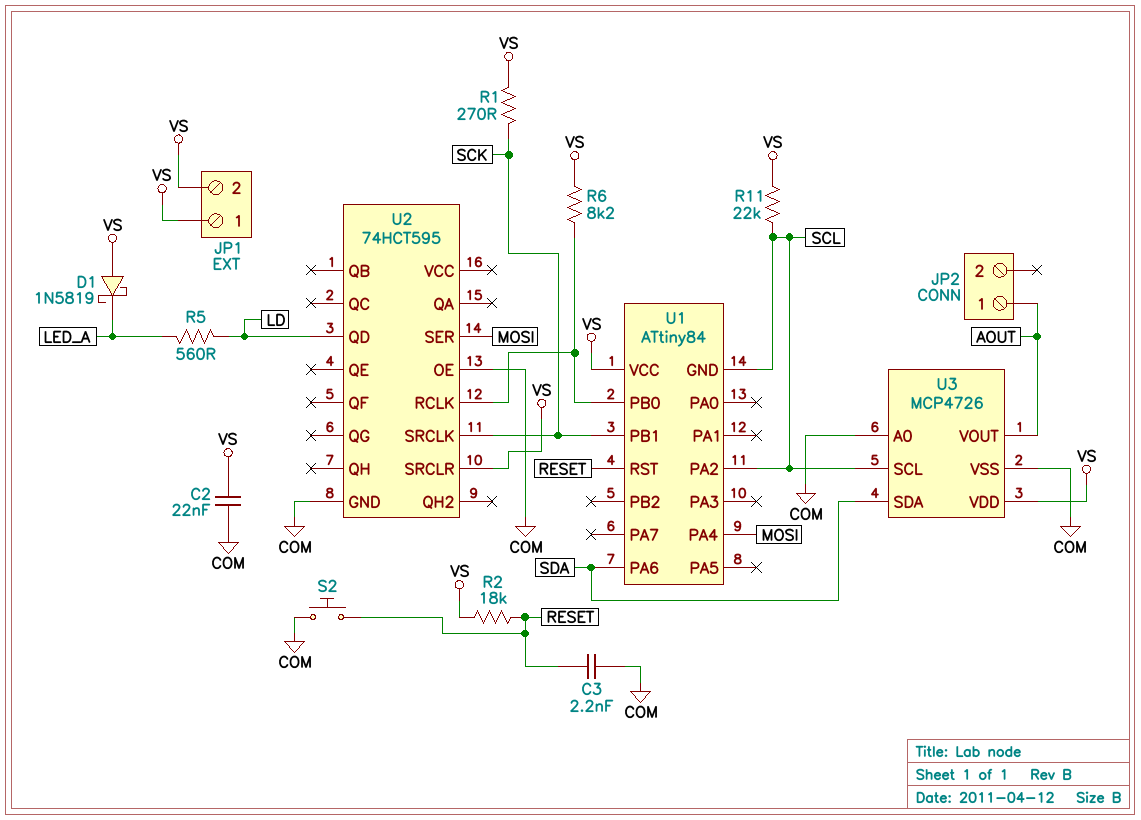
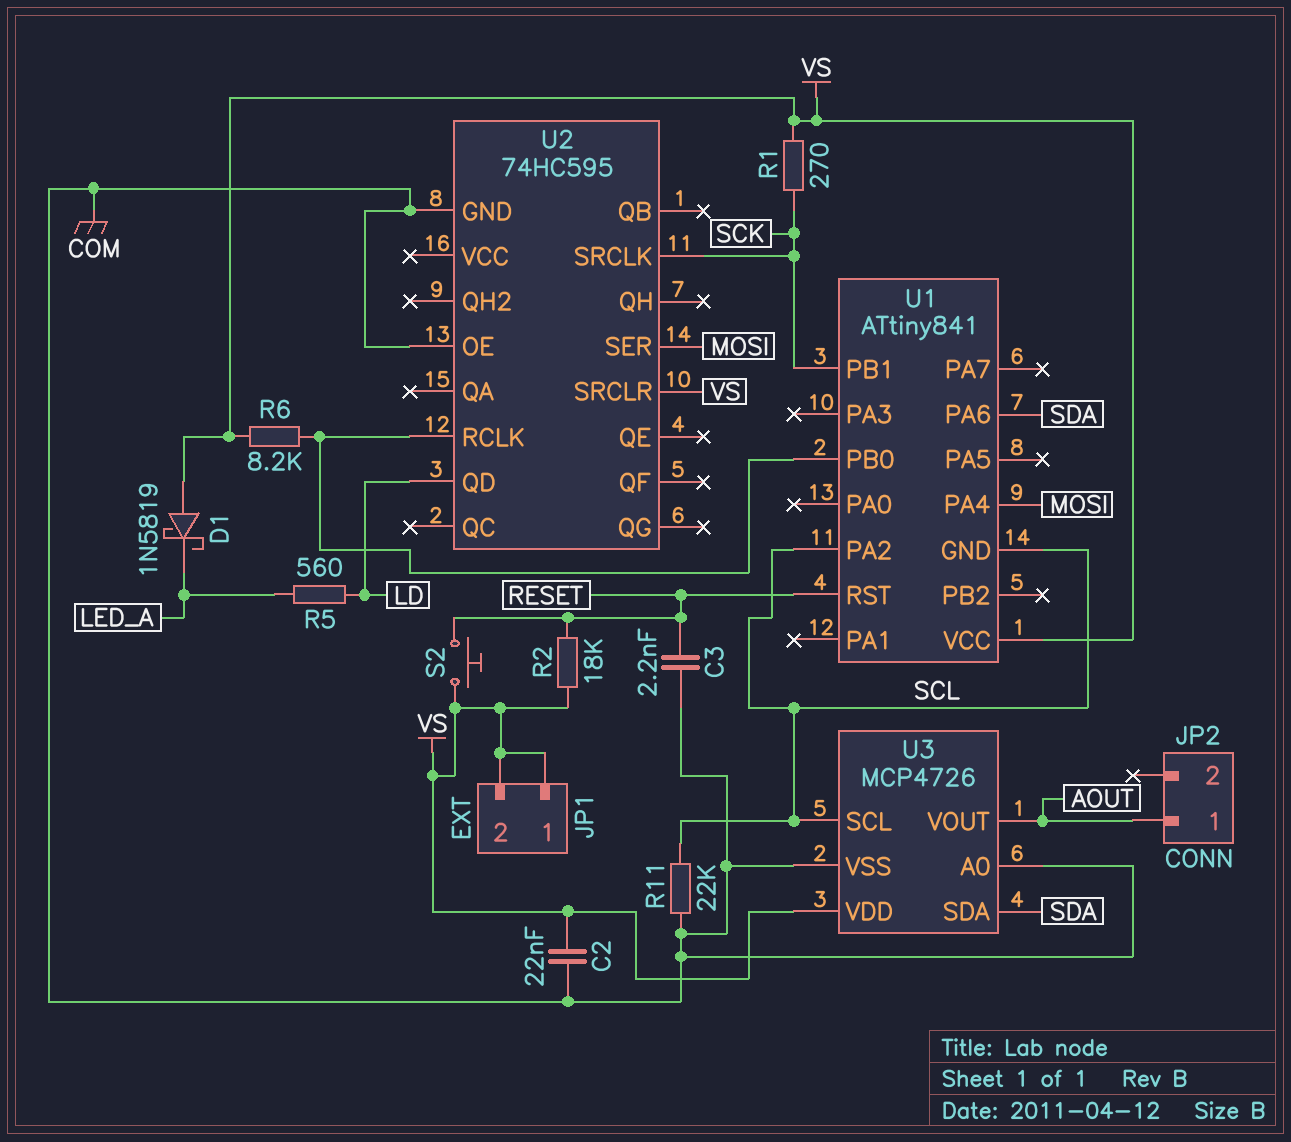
R11: 22k (SCL, VS) -> 22k (COM, SCL)
S2: button (COM, RESET) -> button (RESET, VS)
U1: ATtiny84 -> ATtiny841
U2: 74HCT595 -> 74HC595

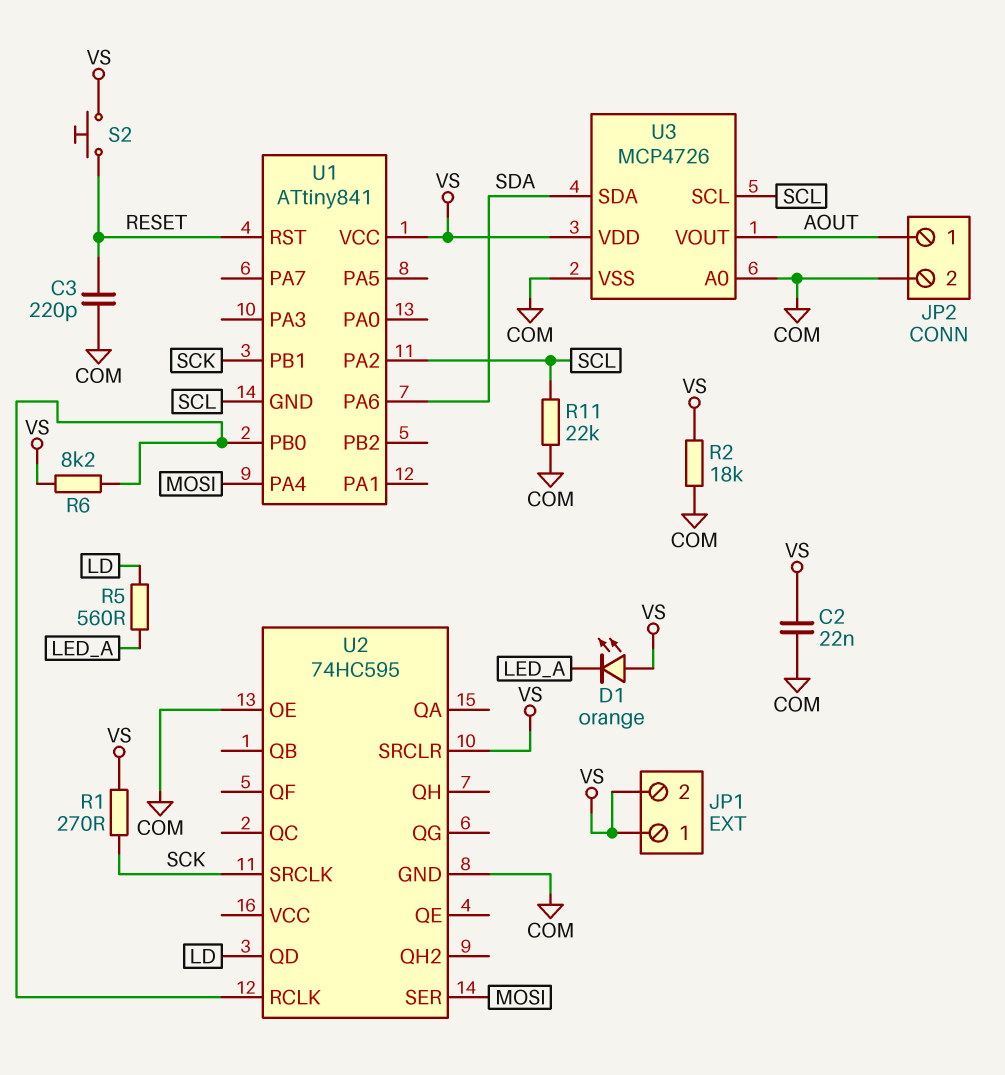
C3: 2.2nF (COM, RESET) -> 220pF (COM, RESET)
D1: schottky 1N5819 (A VS, K LED_A) -> LED orange (A VS, K LED_A)
JP2 pin 2: none -> COM
R2: 18k (RESET, VS) -> 18k (COM, VS)

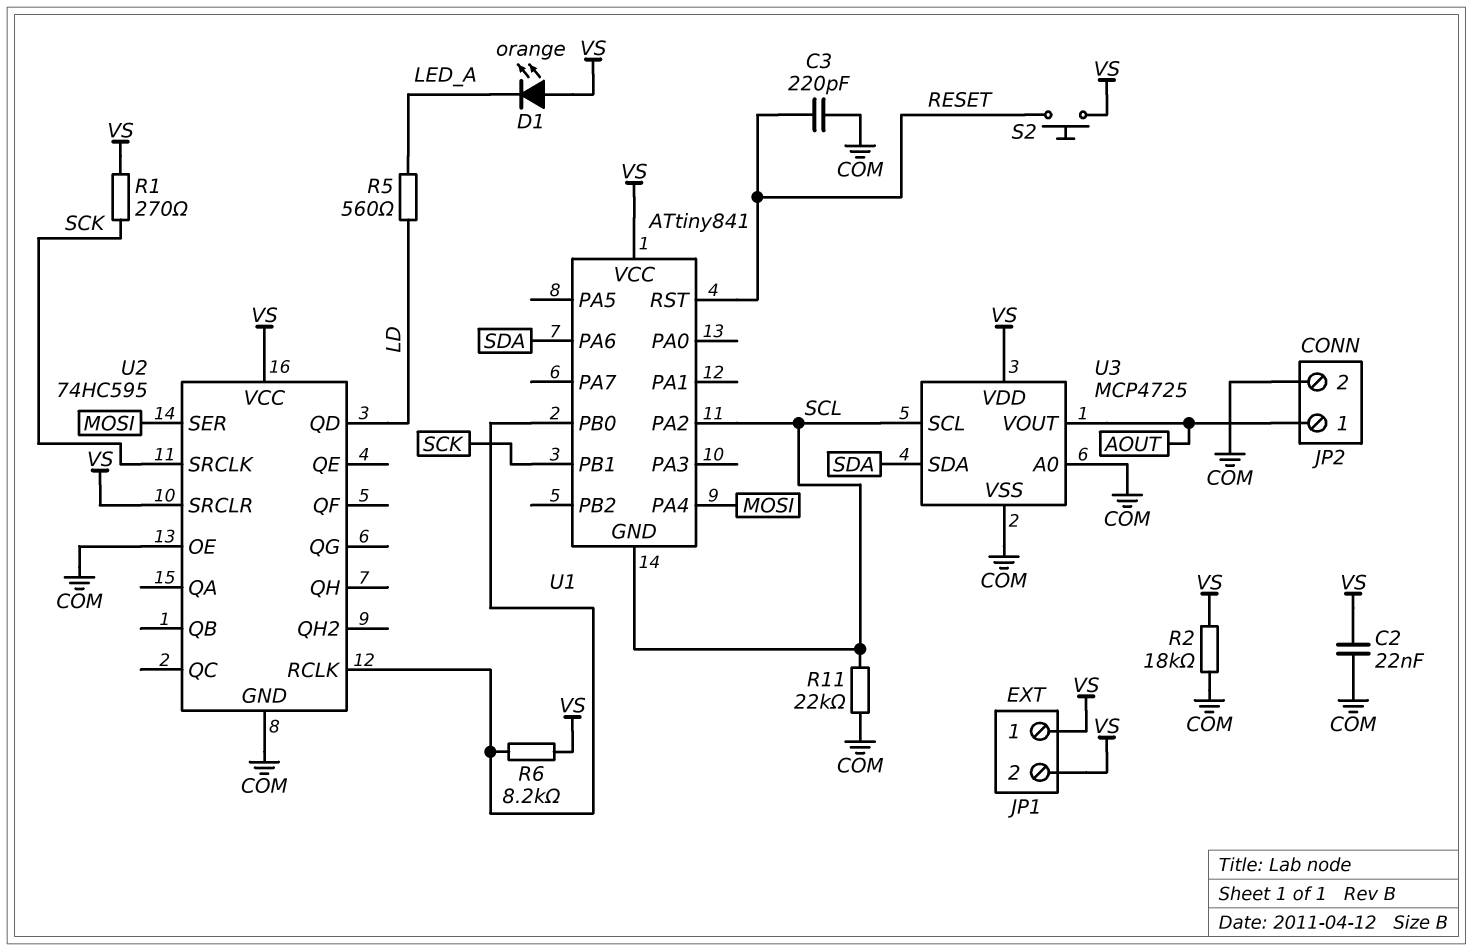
U2 pin VCC: none -> VS
U3: MCP4726 -> MCP4725

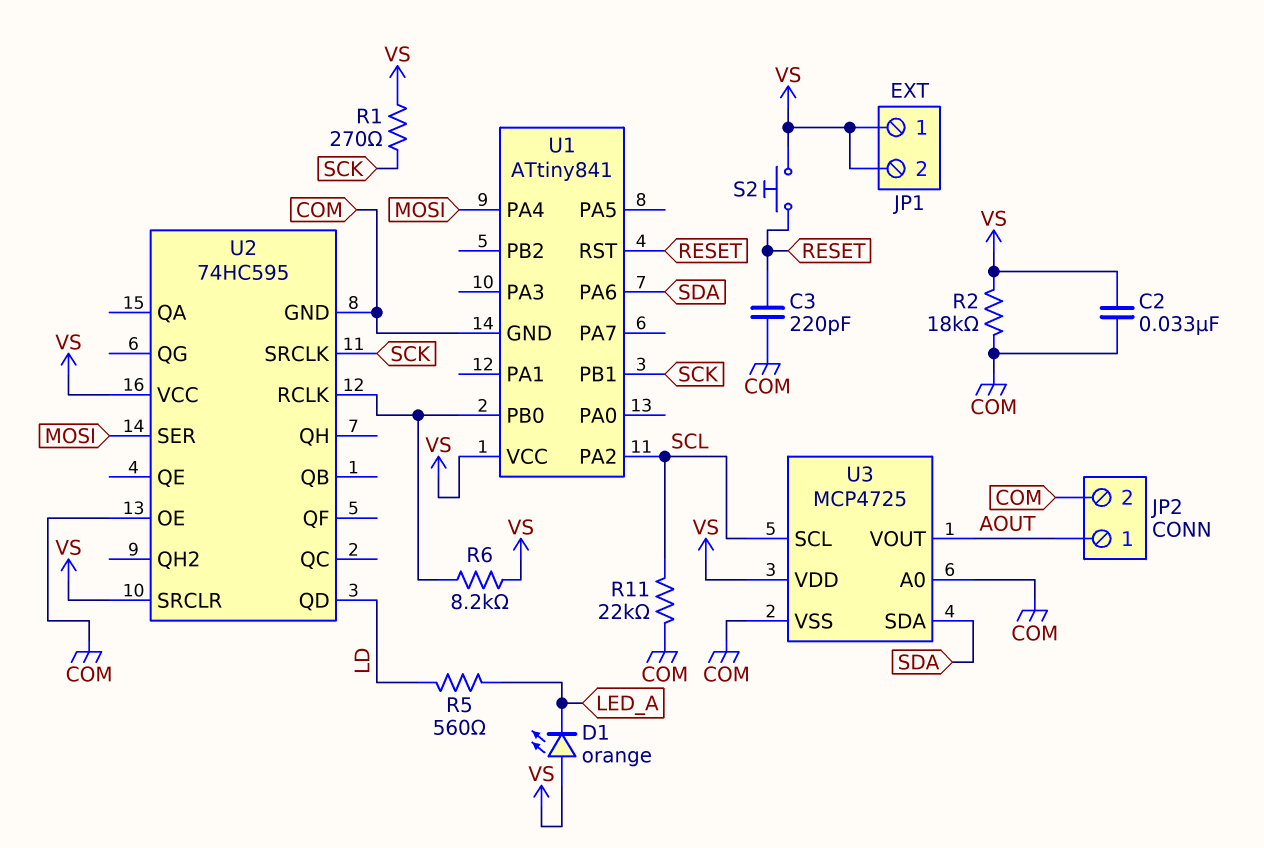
C2: 22nF (COM, VS) -> 33nF (COM, VS)
U1 pin GND: SCL -> COM

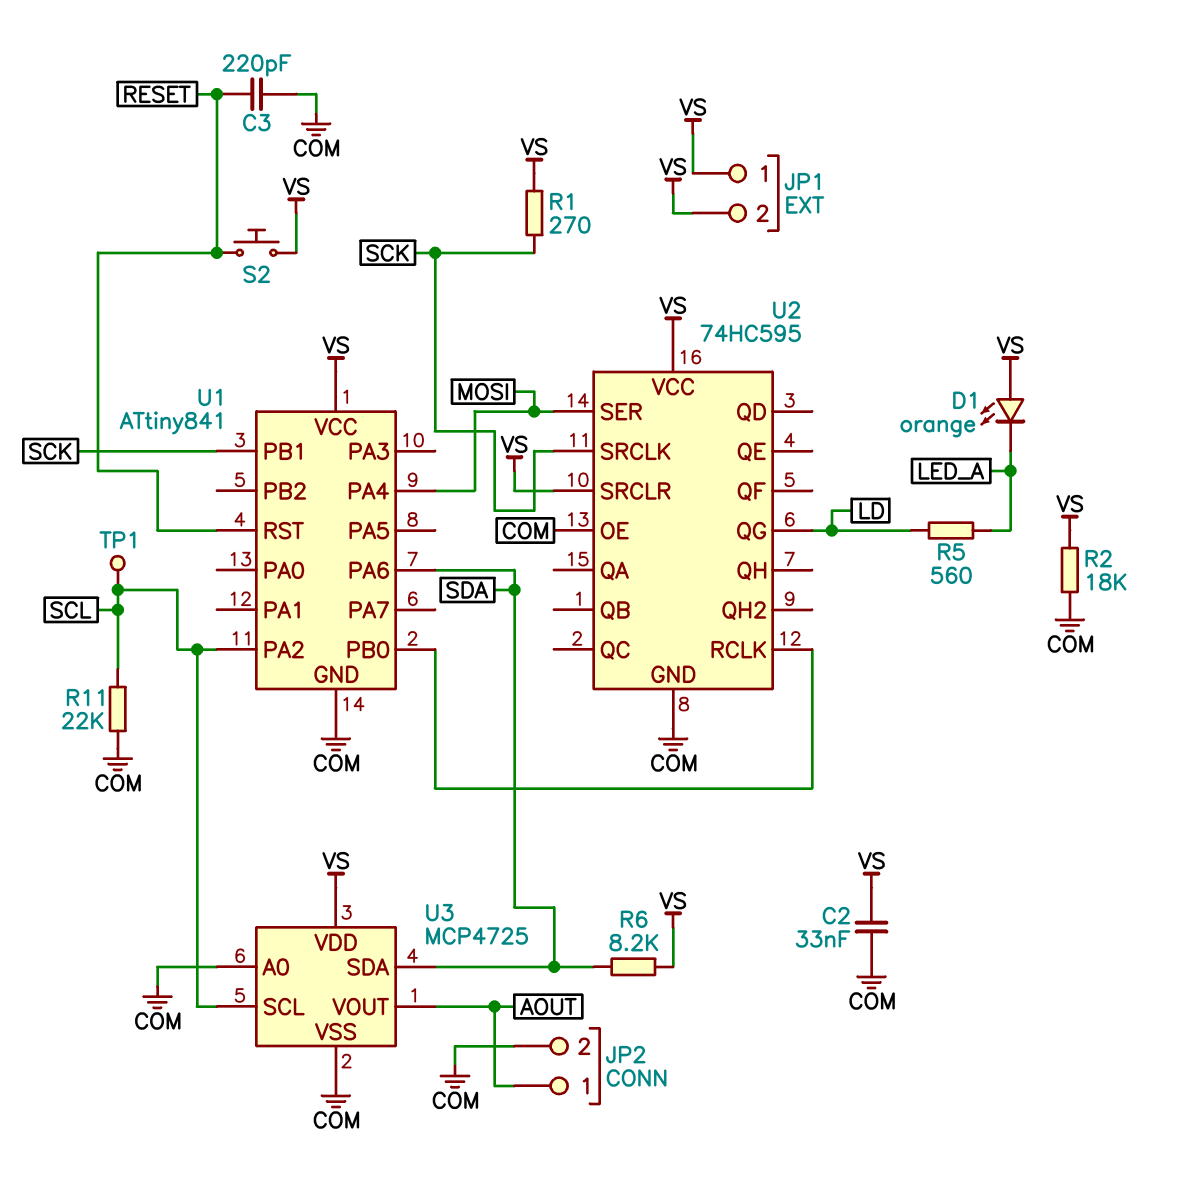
R6: 8.2k (U1/PB0, VS) -> 8.2k (SDA, VS)
TP1: none -> test point (SCL)
U2 pin QD: LD -> none
U2 pin QG: none -> LD

